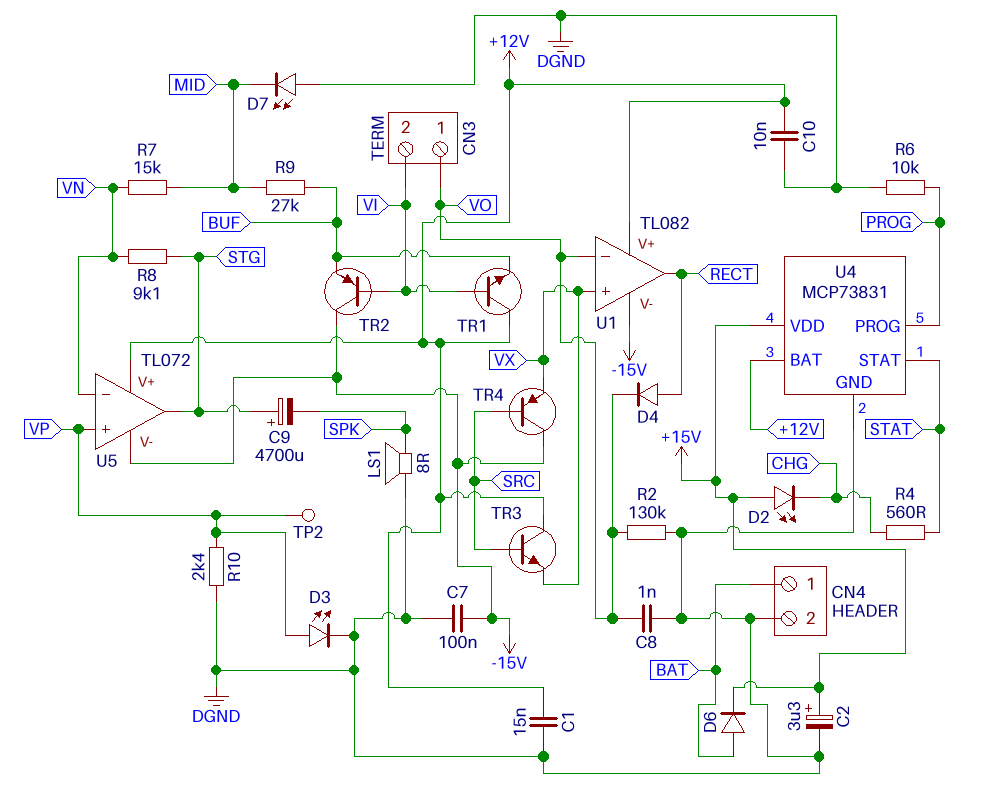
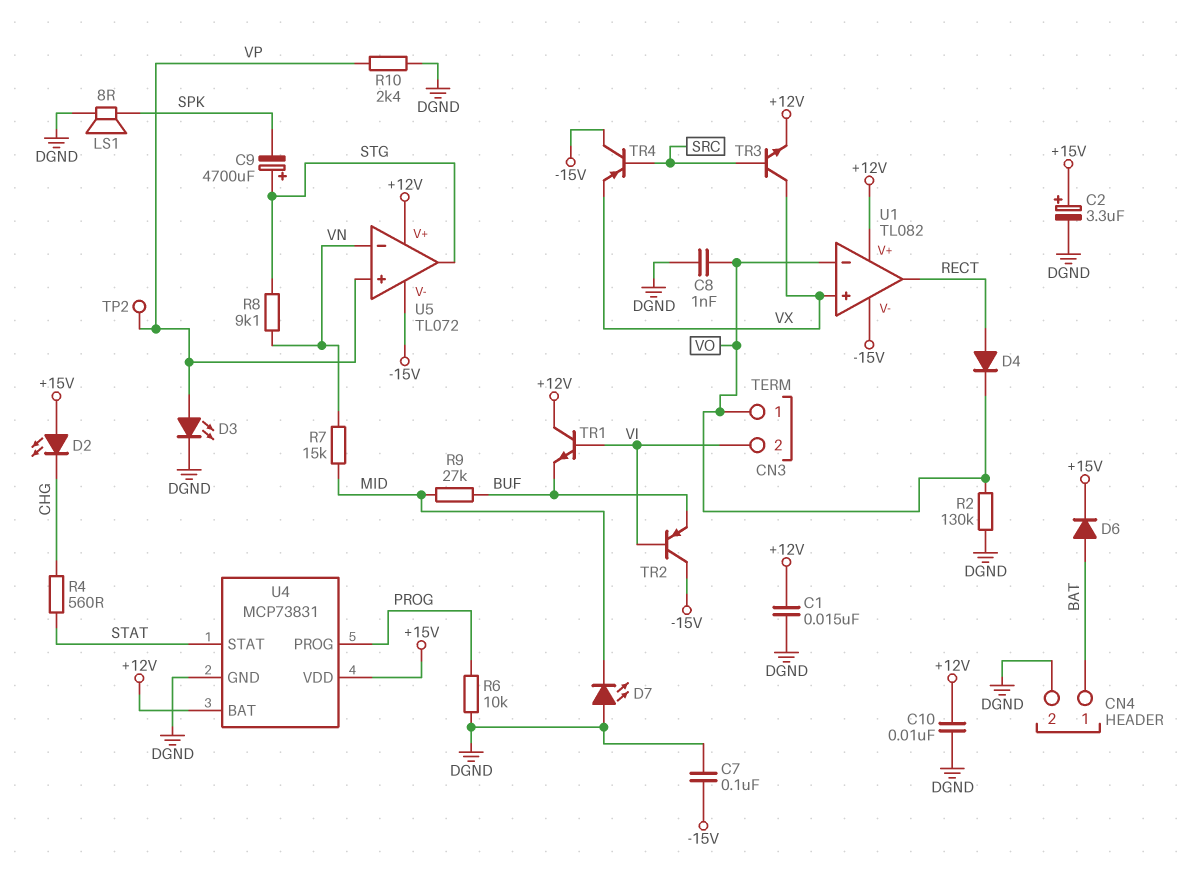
TR3: NPN (B SRC, C +12V, E VX) -> NPN (B SRC, C VX, E +12V)

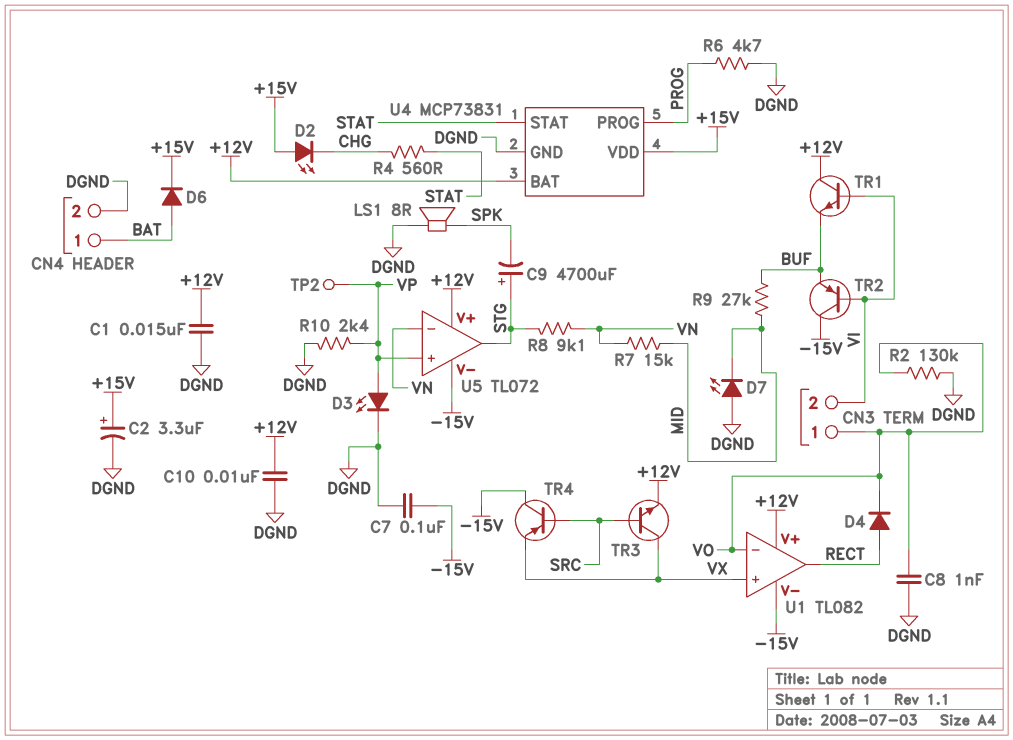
R6: 10k (DGND, PROG) -> 4.7k (DGND, PROG)

